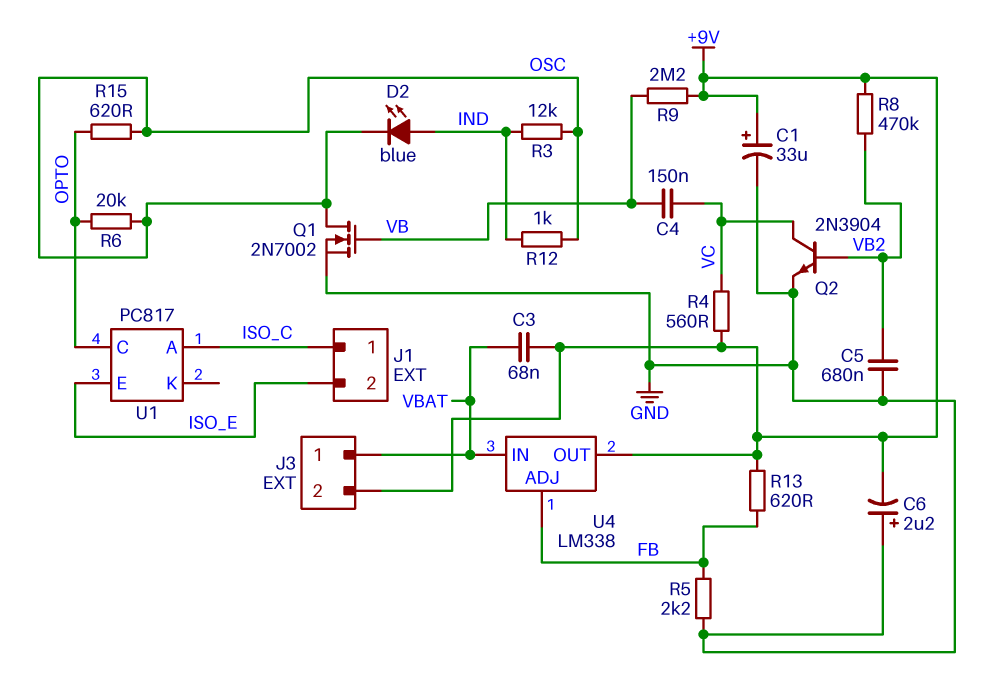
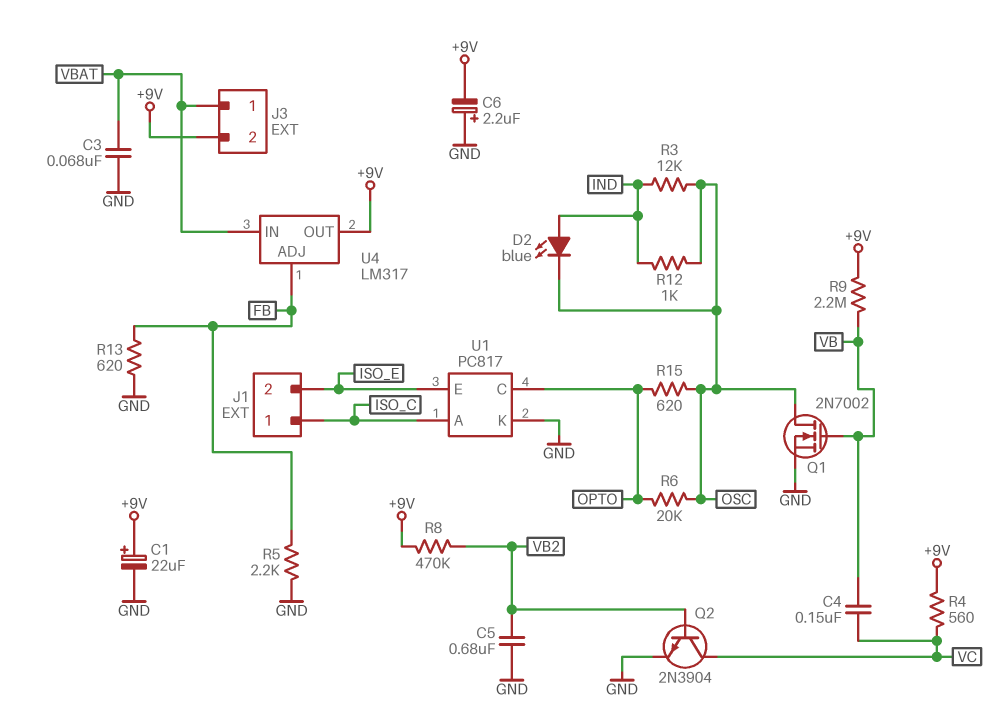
C1: 33uF (plus +9V, minus GND) -> 22uF (plus +9V, minus GND)
C3: 68nF (+9V, VBAT) -> 68nF (GND, VBAT)
R13: 620 (+9V, FB) -> 620 (FB, GND)
U1 pin K: none -> GND
U4: LM338 -> LM317

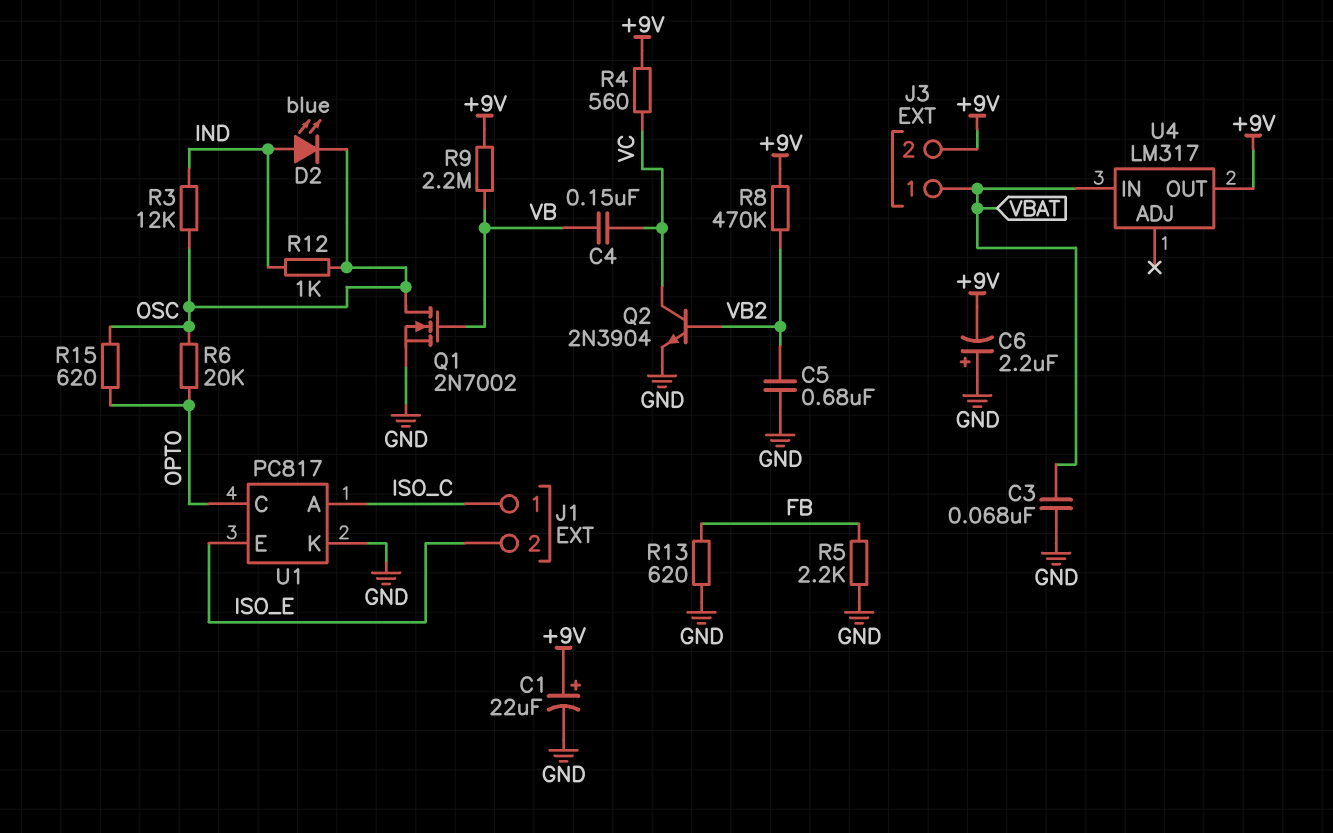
U4 pin ADJ: FB -> none

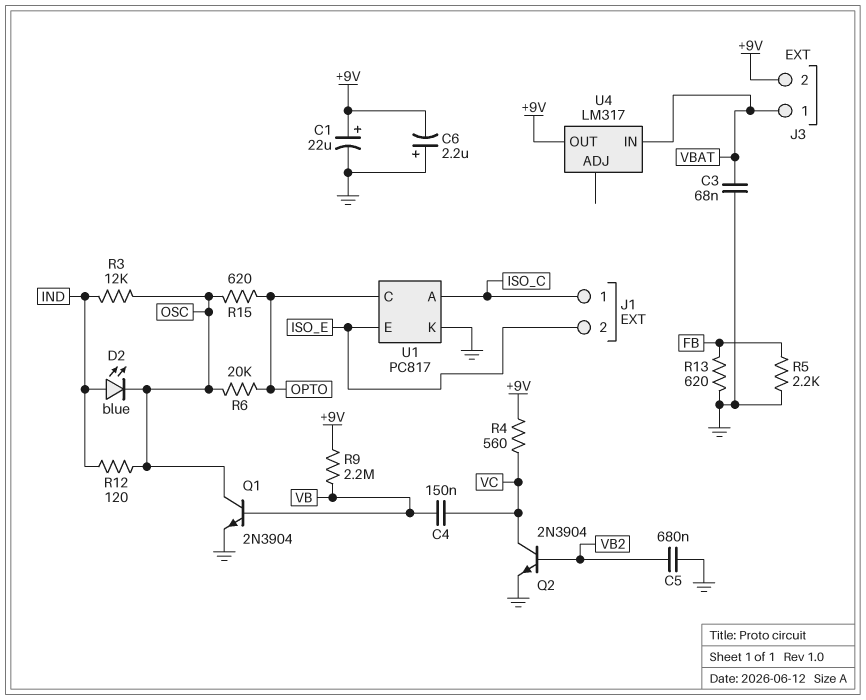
Q1: NMOS 2N7002 (G VB, D OSC, S GND) -> NPN 2N3904 (B VB, C OSC, E GND)
R8: 470k (+9V, VB2) -> none
R12: 1k (IND, OSC) -> 120 (IND, OSC)

